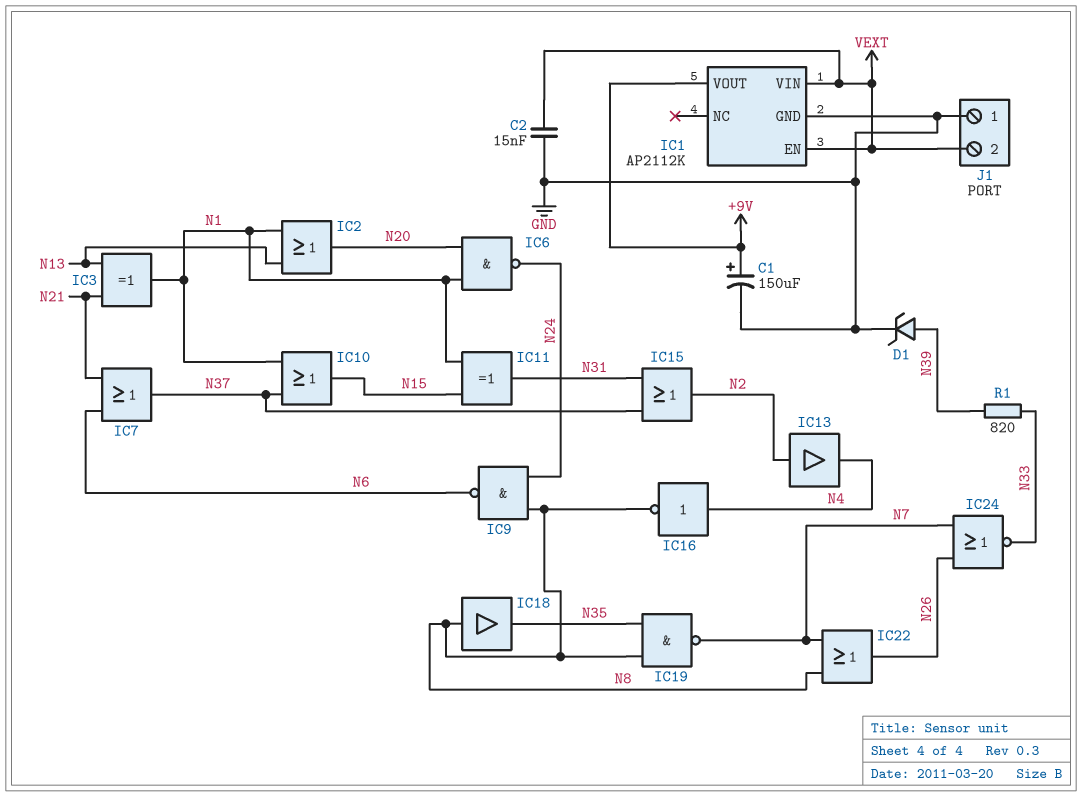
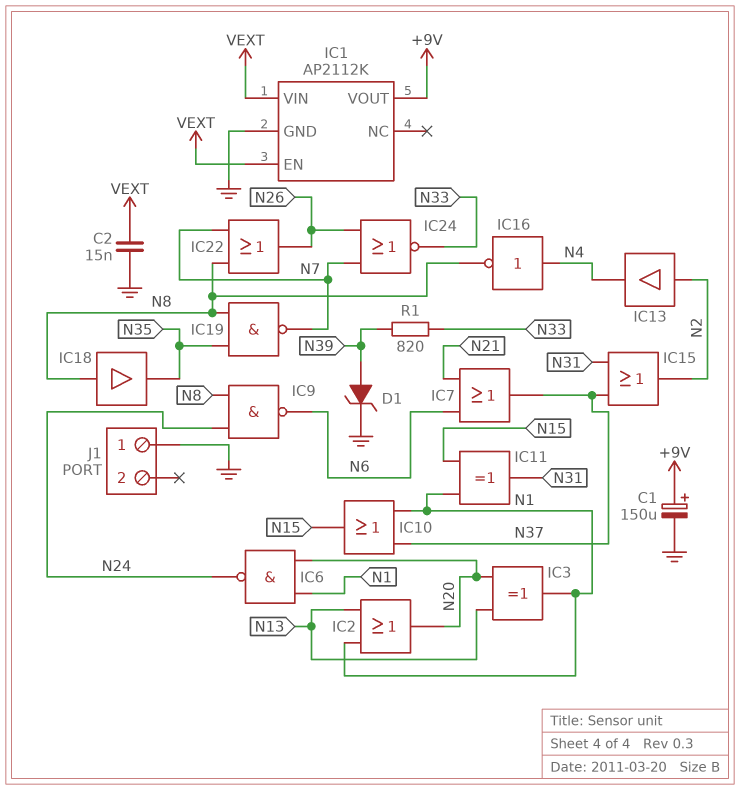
IC3: XOR (in N13, in N21, out N1) -> XOR (in N13, in N20, out N1)
J1 pin 2: VEXT -> none

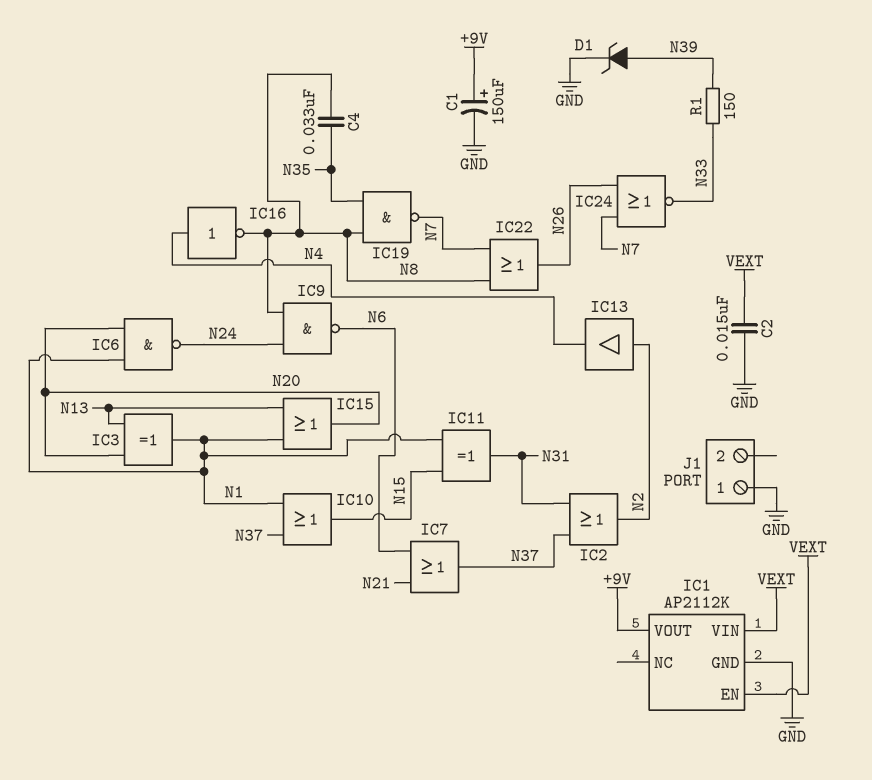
C4: none -> 33nF (N8, N35)
IC2: OR (in N1, in N13, out N20) -> OR (in N31, in N37, out N2)
IC15: OR (in N31, in N37, out N2) -> OR (in N1, in N13, out N20)
IC18: buffer (in N8, out N35) -> none
R1: 820 (N33, N39) -> 150 (N33, N39)

